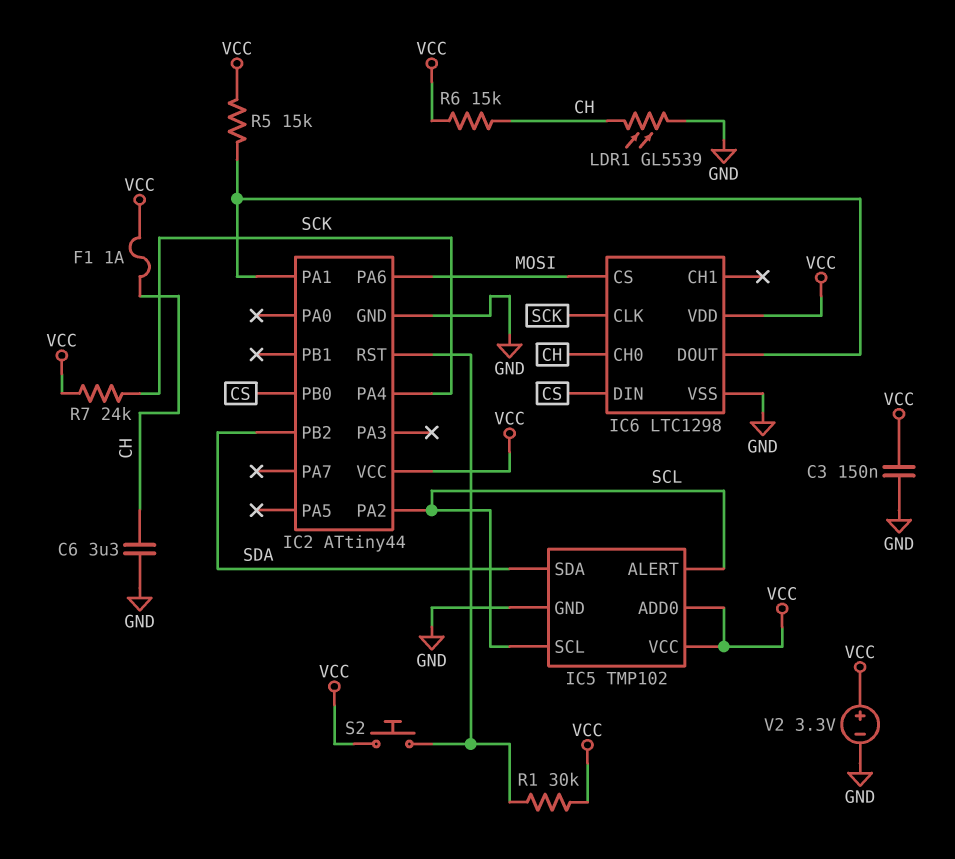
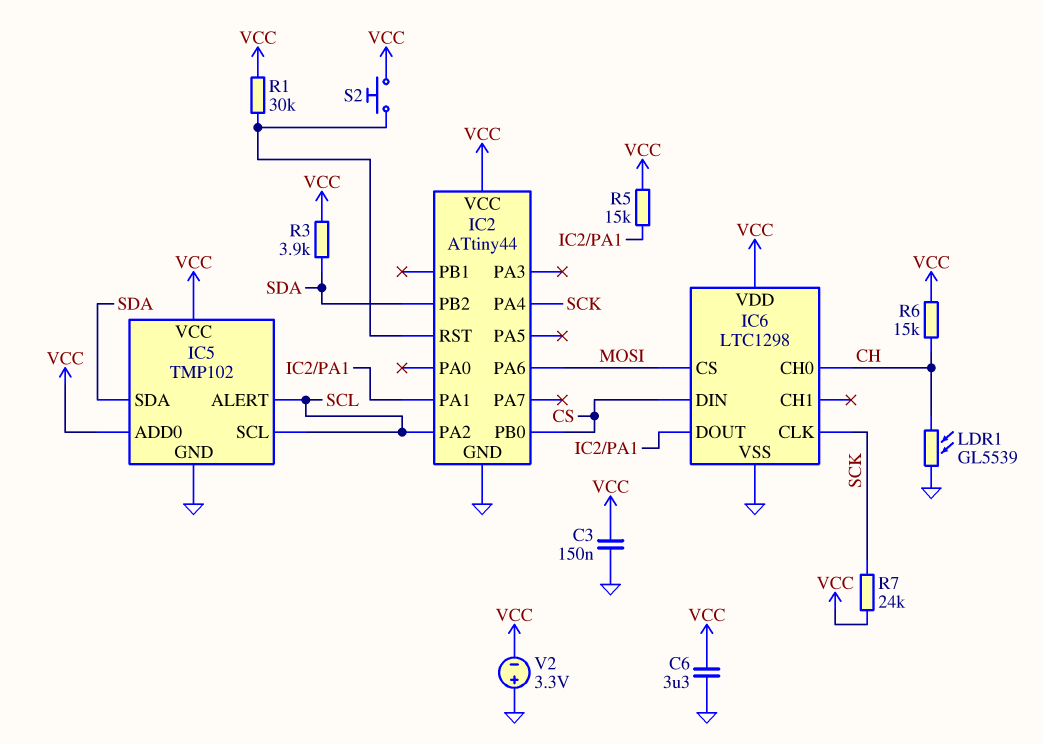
C6: 3.3uF (CH, GND) -> 3.3uF (GND, VCC)
F1: 1A (CH, VCC) -> none
R3: none -> 3.9k (SDA, VCC)
V2: 3.3V (plus VCC, minus GND) -> 3.3V (plus GND, minus VCC)

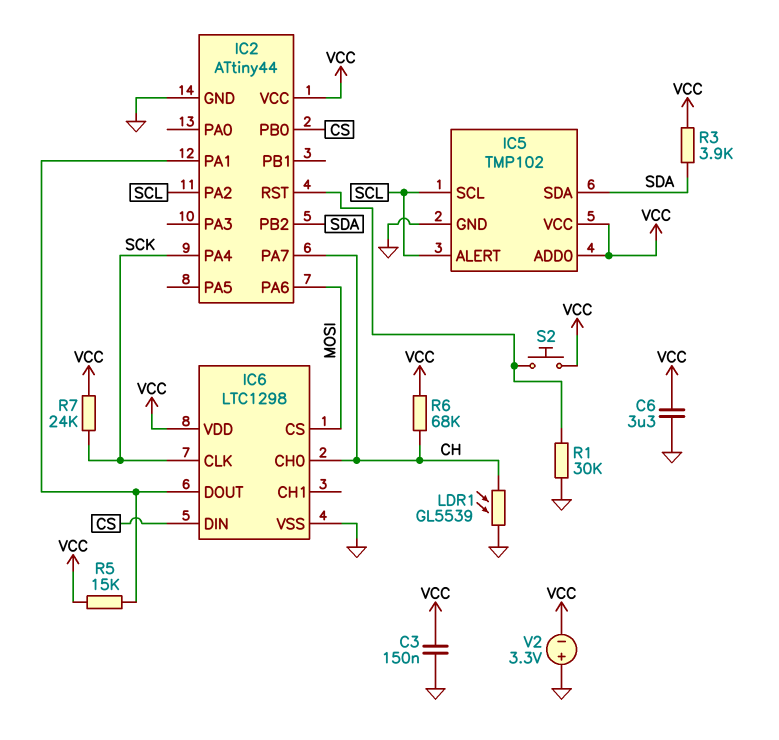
IC2 pin PA7: none -> CH
R1: 30k (IC2/RST, VCC) -> 30k (GND, IC2/RST)
R6: 15k (CH, VCC) -> 68k (CH, VCC)

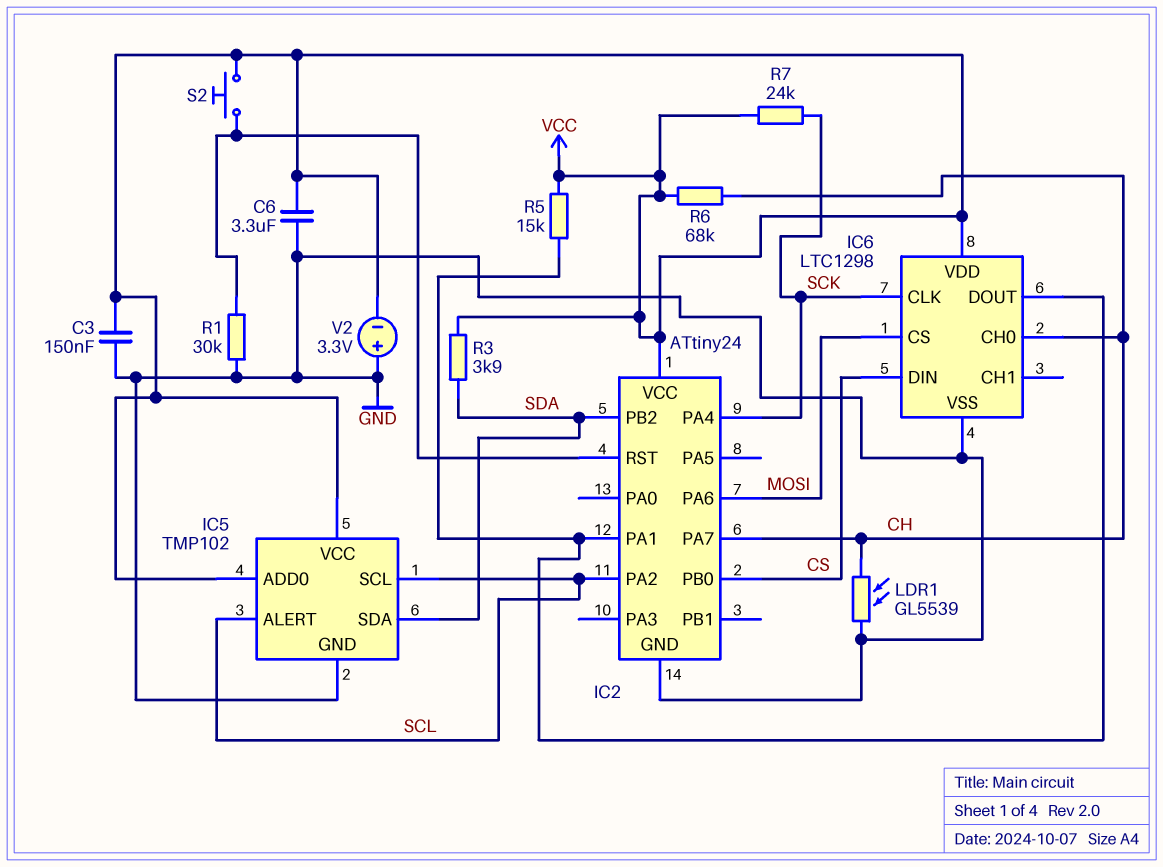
IC2: ATtiny44 -> ATtiny24

